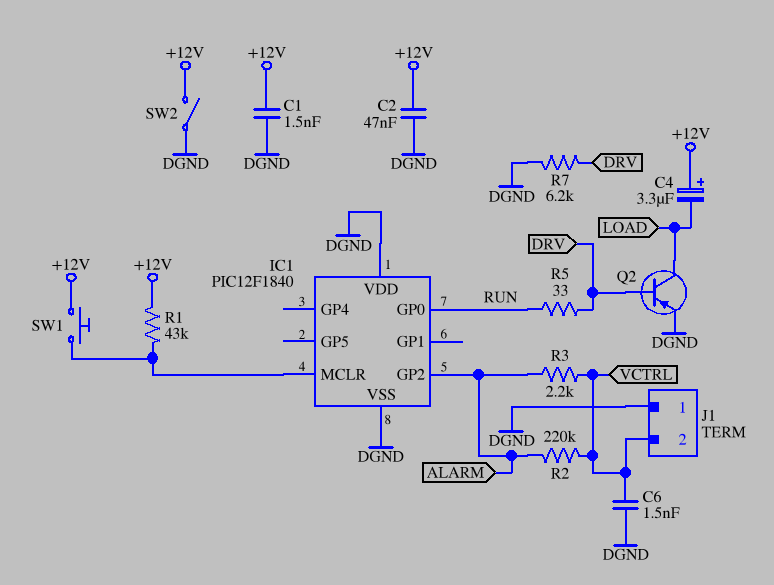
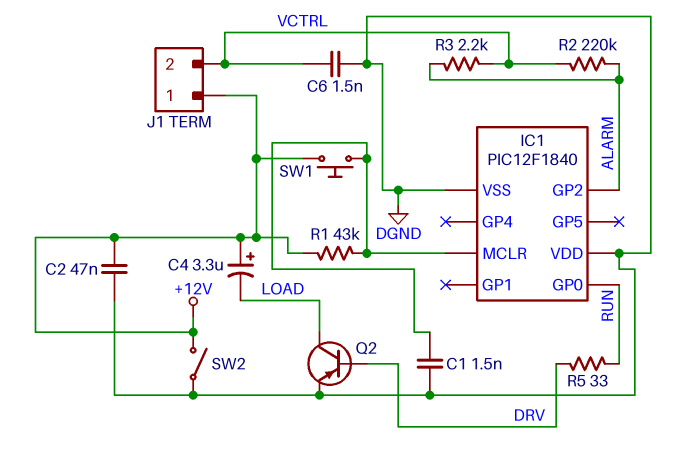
C1: 1.5nF (+12V, DGND) -> 1.5nF (DGND, IC1/MCLR)
J1 pin 1: DGND -> +12V
R7: 6.2k (DGND, DRV) -> none

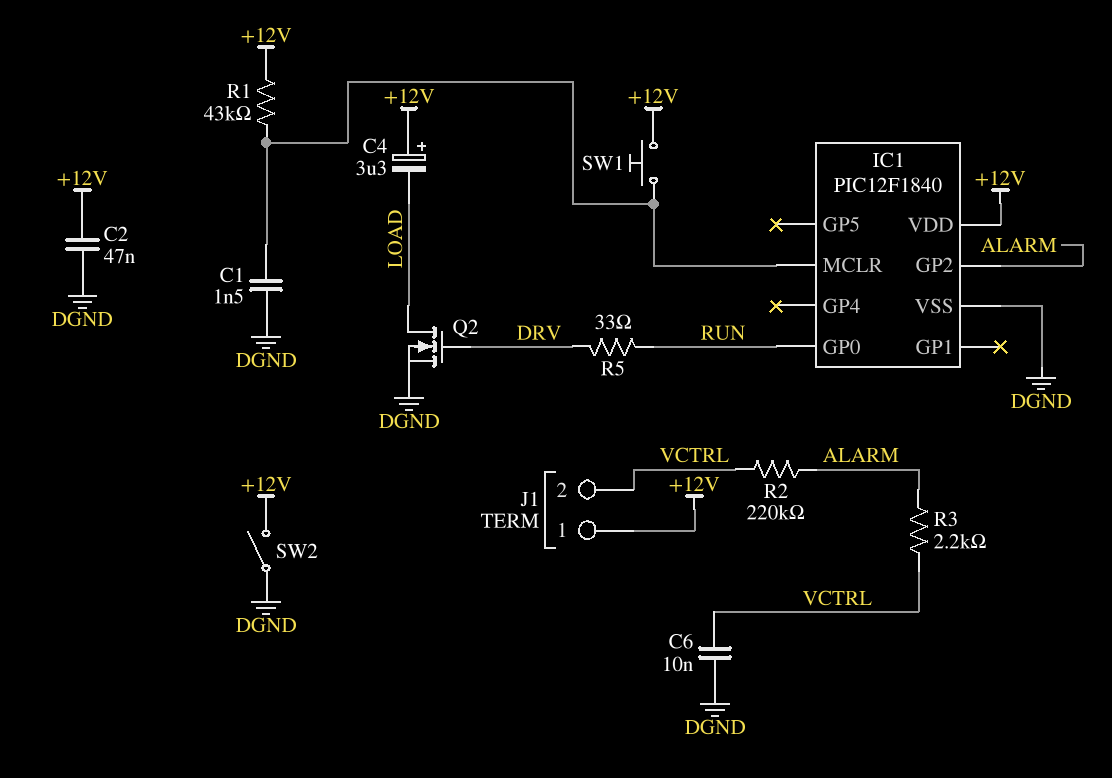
C6: 1.5nF (DGND, VCTRL) -> 10nF (DGND, VCTRL)
IC1 pin VDD: DGND -> +12V
Q2: PNP (B DRV, C LOAD, E DGND) -> NMOS (G DRV, D LOAD, S DGND)

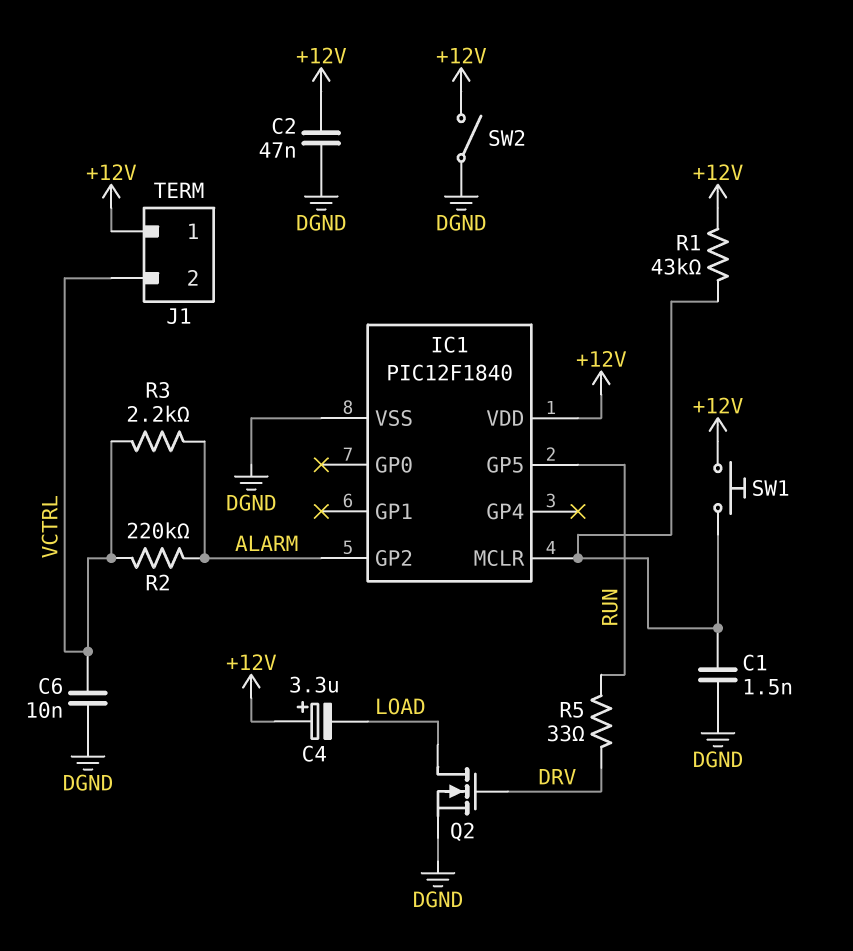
IC1 pin GP0: RUN -> none
IC1 pin GP5: none -> RUN

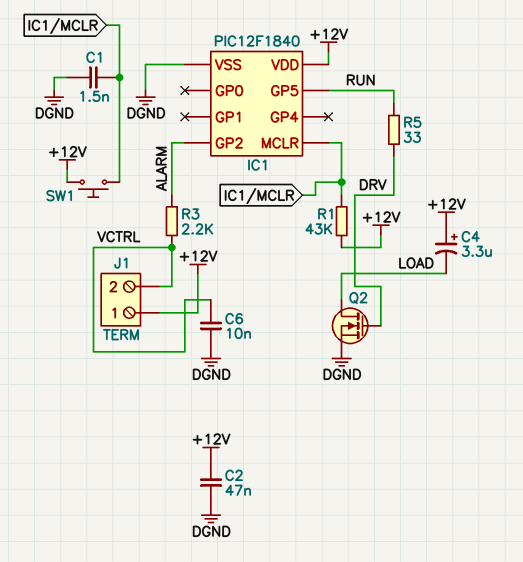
R2: 220k (ALARM, VCTRL) -> none
SW2: switch (+12V, DGND) -> none

